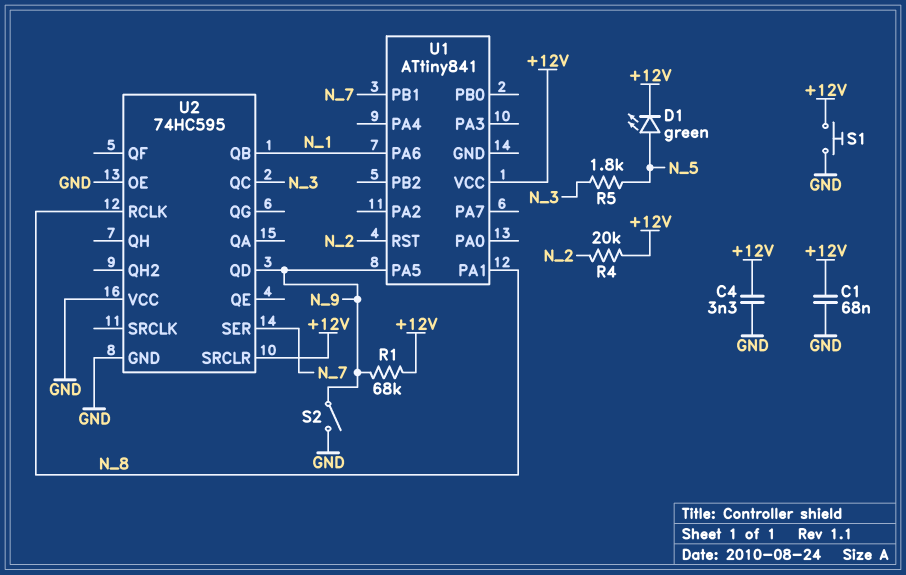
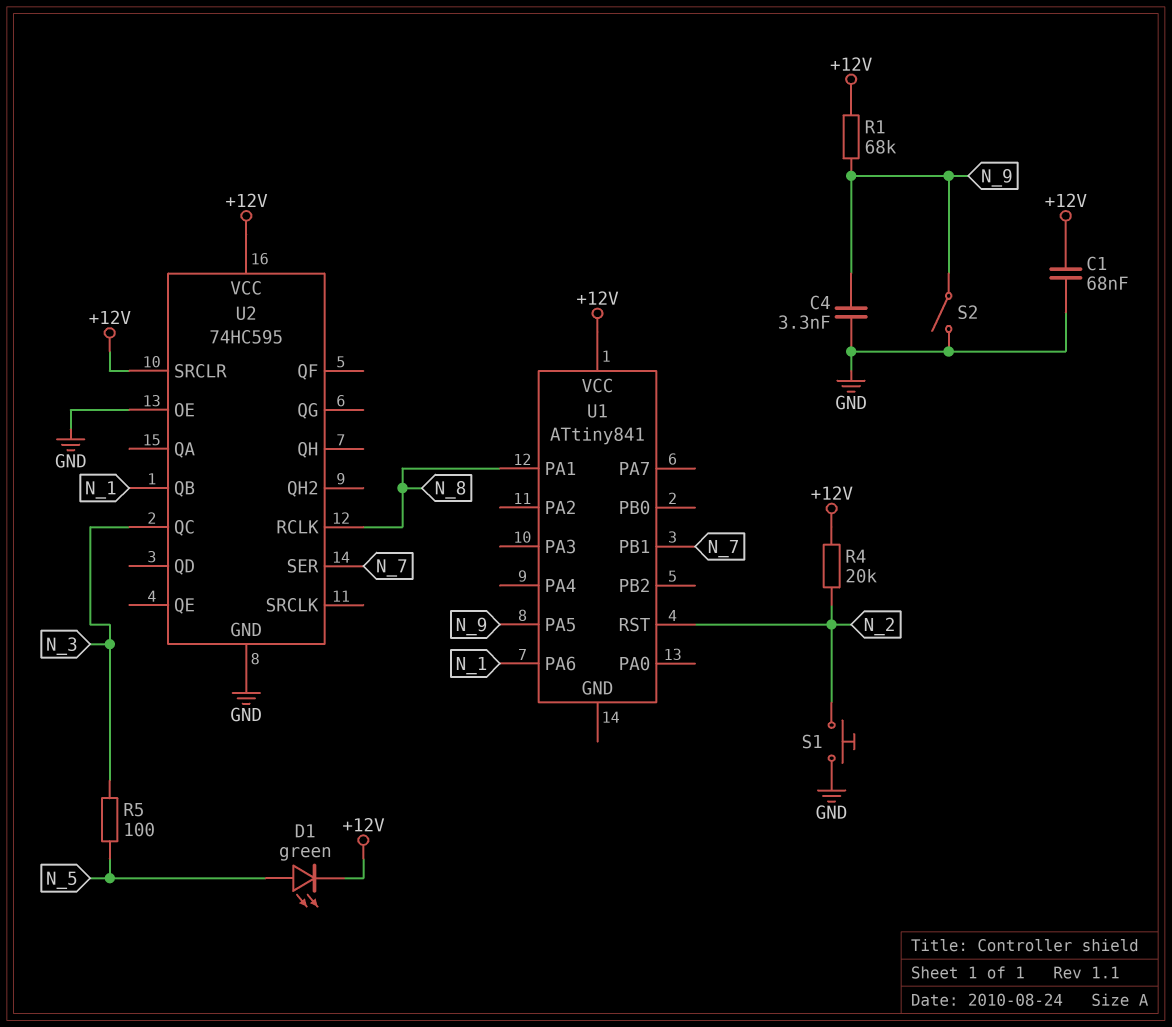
C4: 3.3nF (+12V, GND) -> 3.3nF (GND, N_9)
R5: 1.8k (N_3, N_5) -> 100 (N_3, N_5)
S1: button (+12V, GND) -> button (GND, N_2)
U2 pin QD: N_9 -> none
U2 pin VCC: GND -> +12V

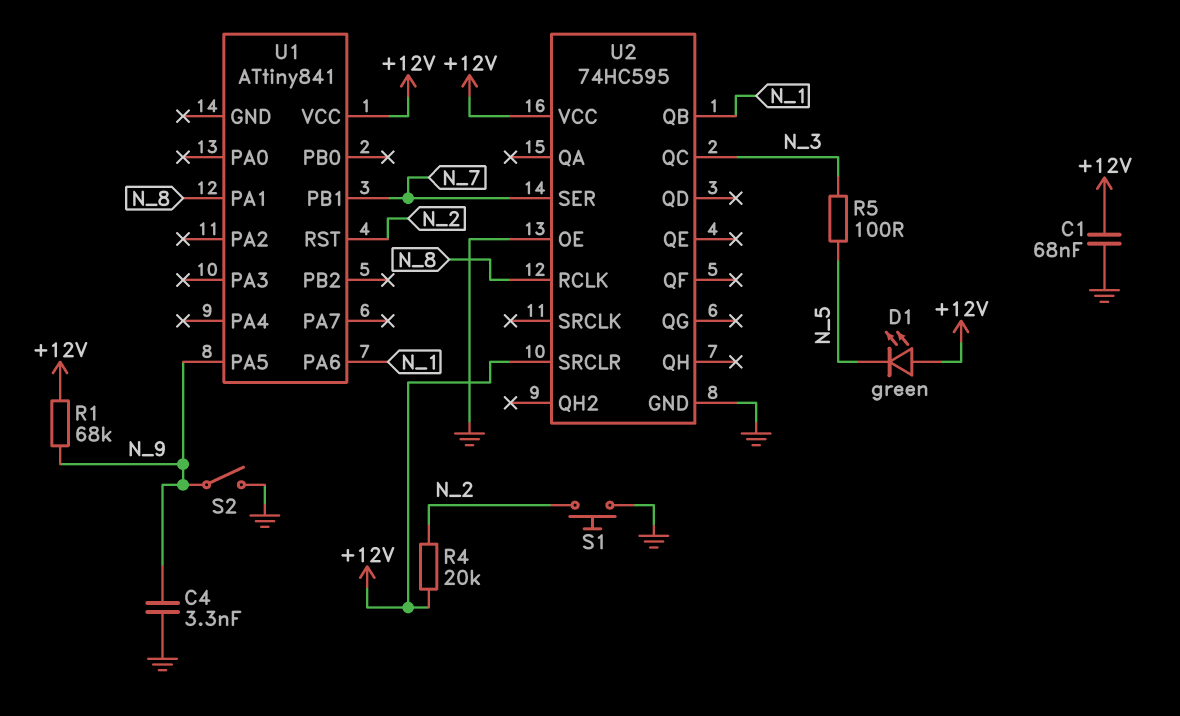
D1: LED green (A N_5, K +12V) -> LED green (A +12V, K N_5)

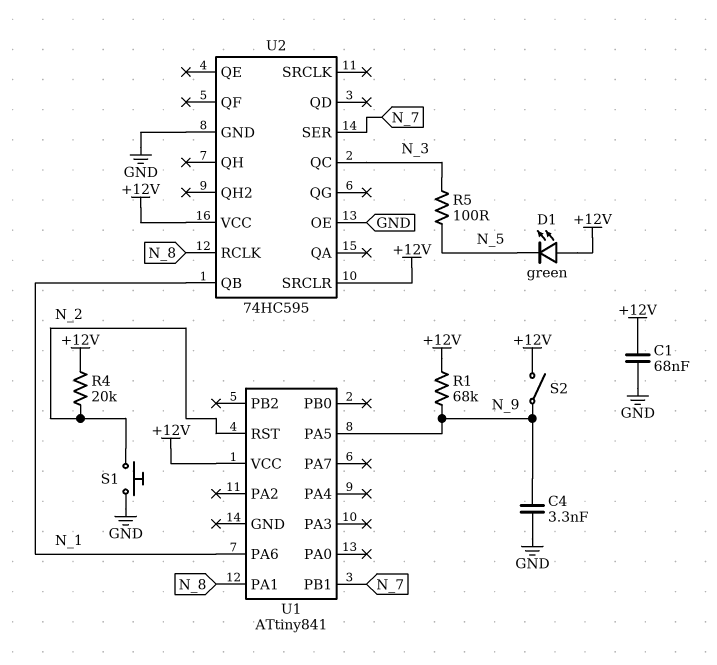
S2: switch (GND, N_9) -> switch (+12V, N_9)

